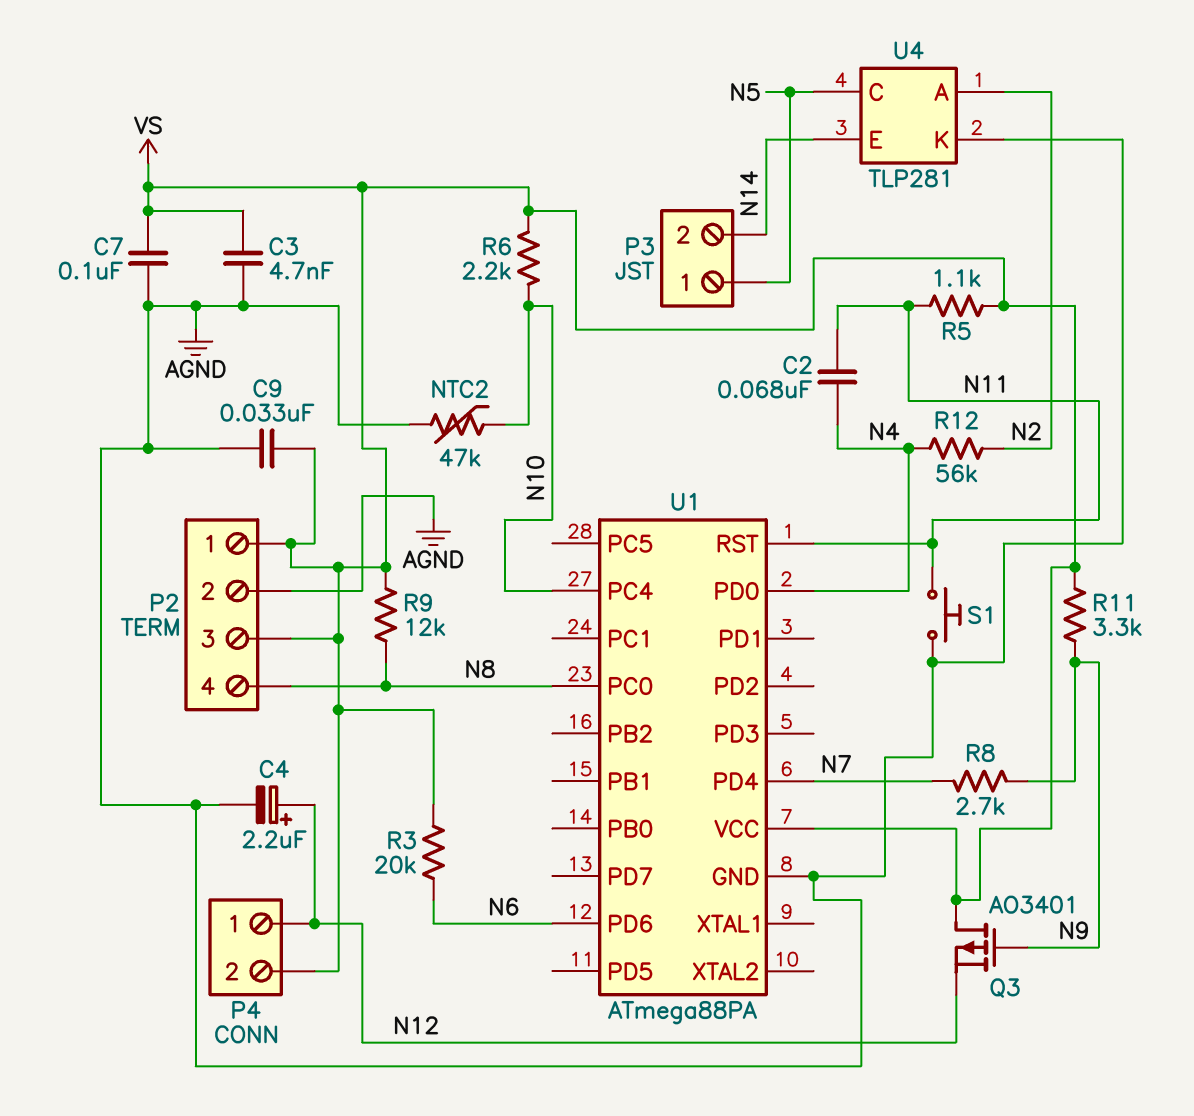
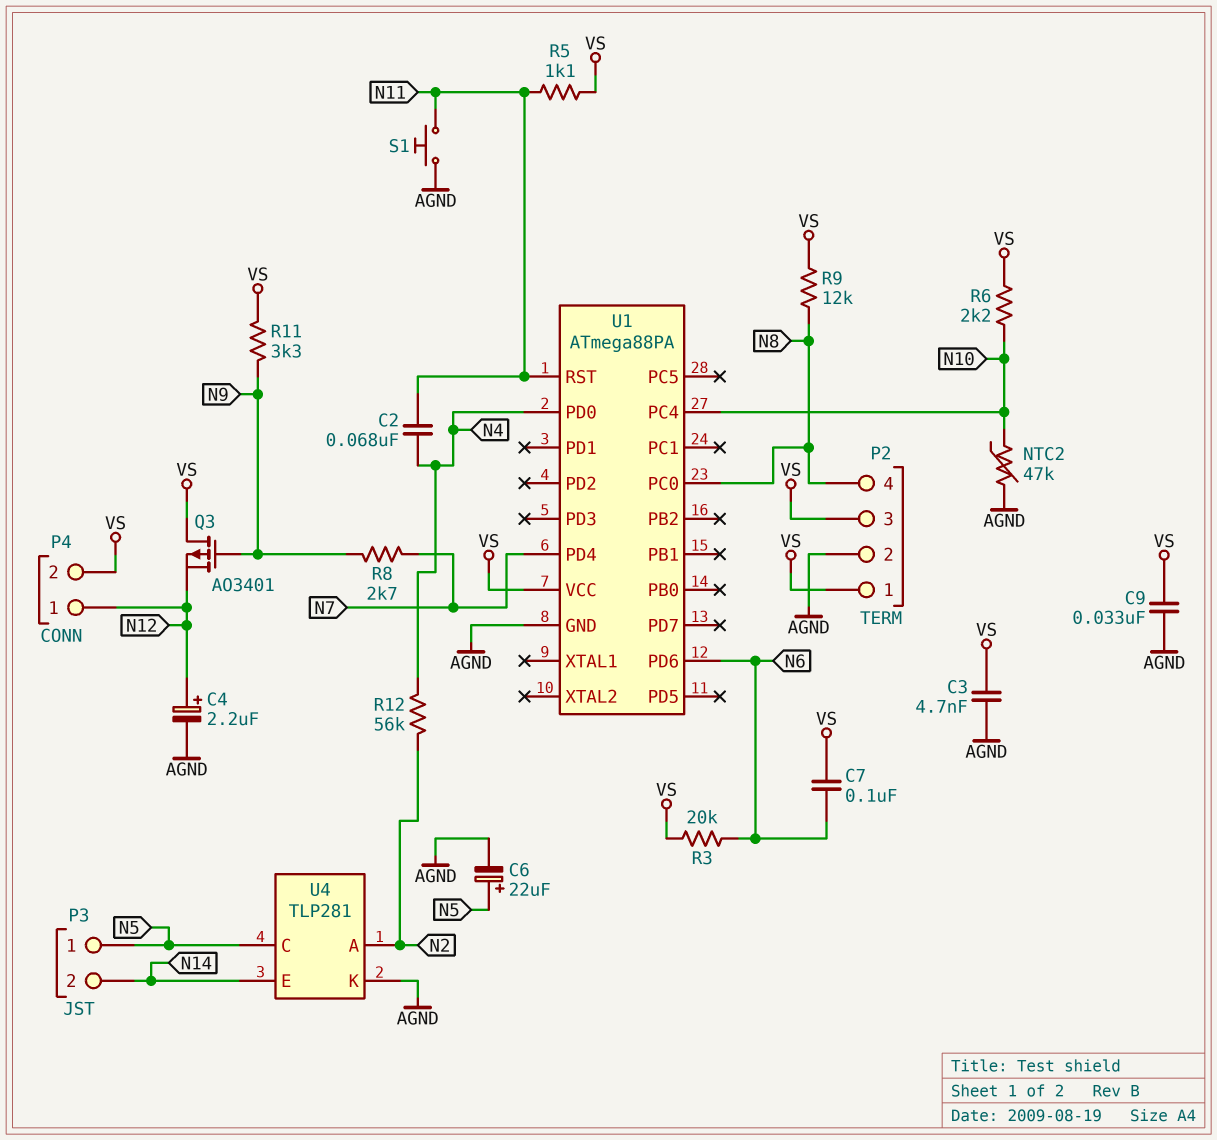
C6: none -> 22uF (plus N5, minus AGND)
C7: 100nF (AGND, VS) -> 100nF (N6, VS)

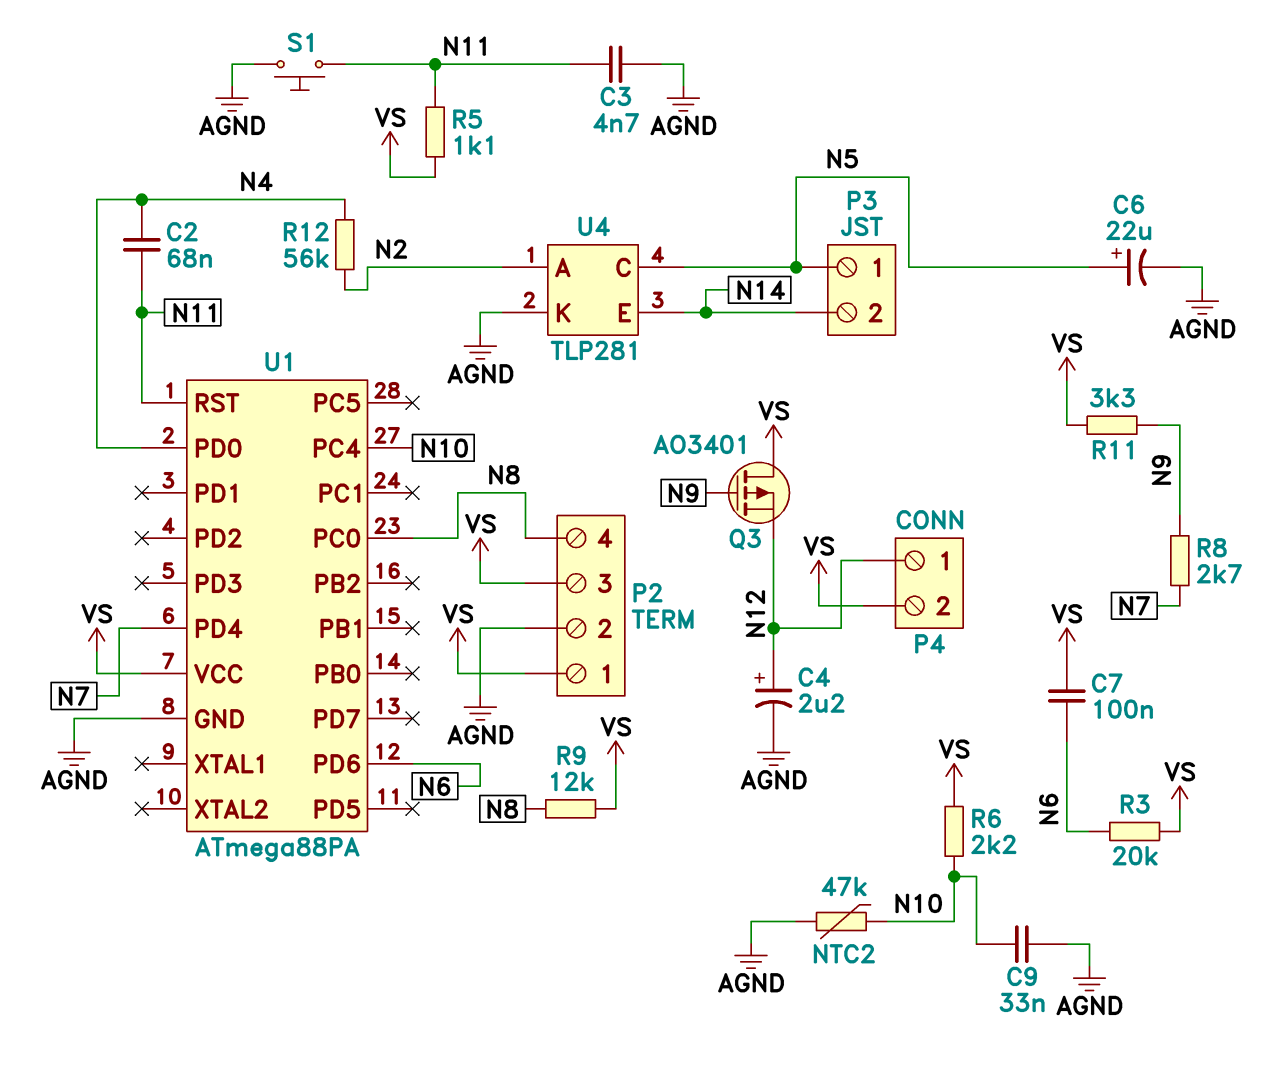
C3: 4.7nF (AGND, VS) -> 4.7nF (AGND, N11)
C9: 33nF (AGND, VS) -> 33nF (AGND, N10)

